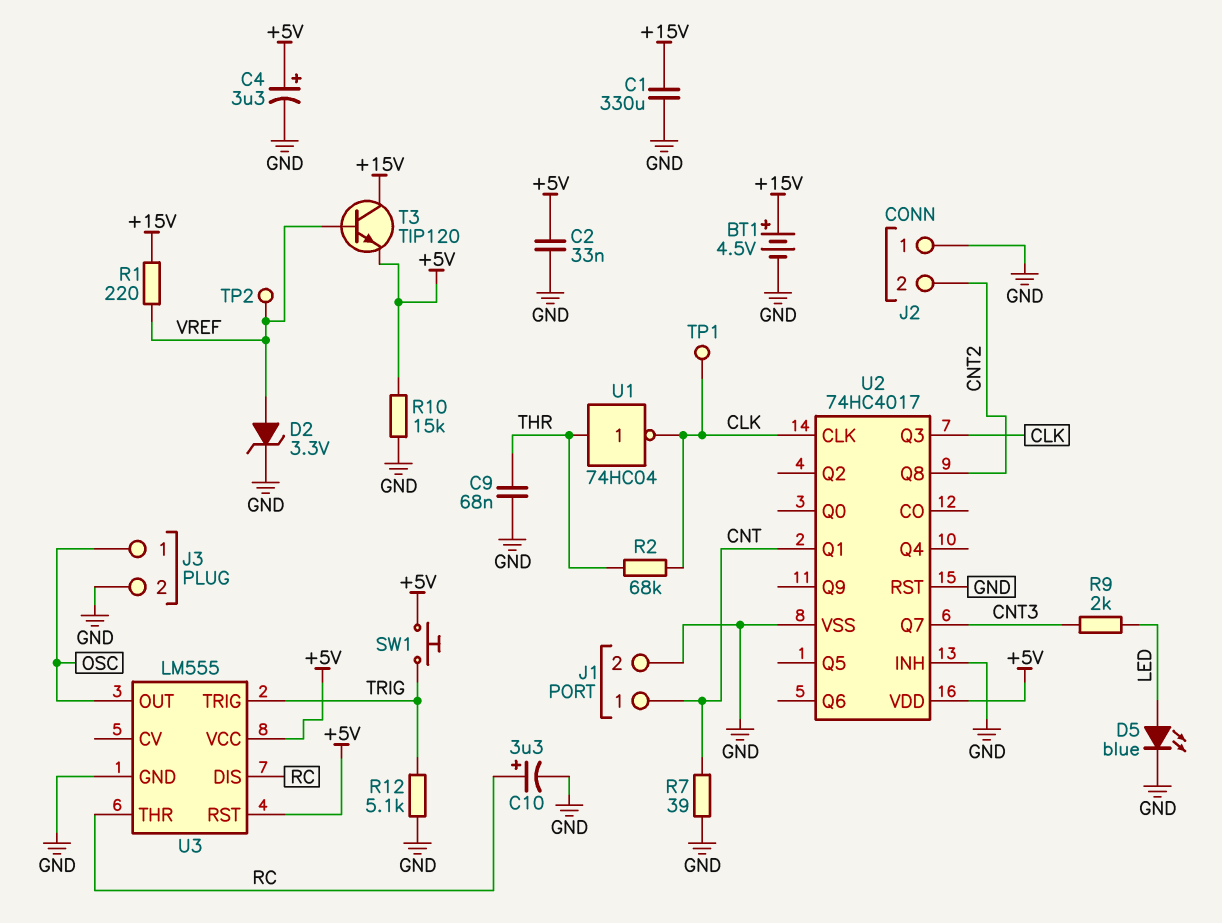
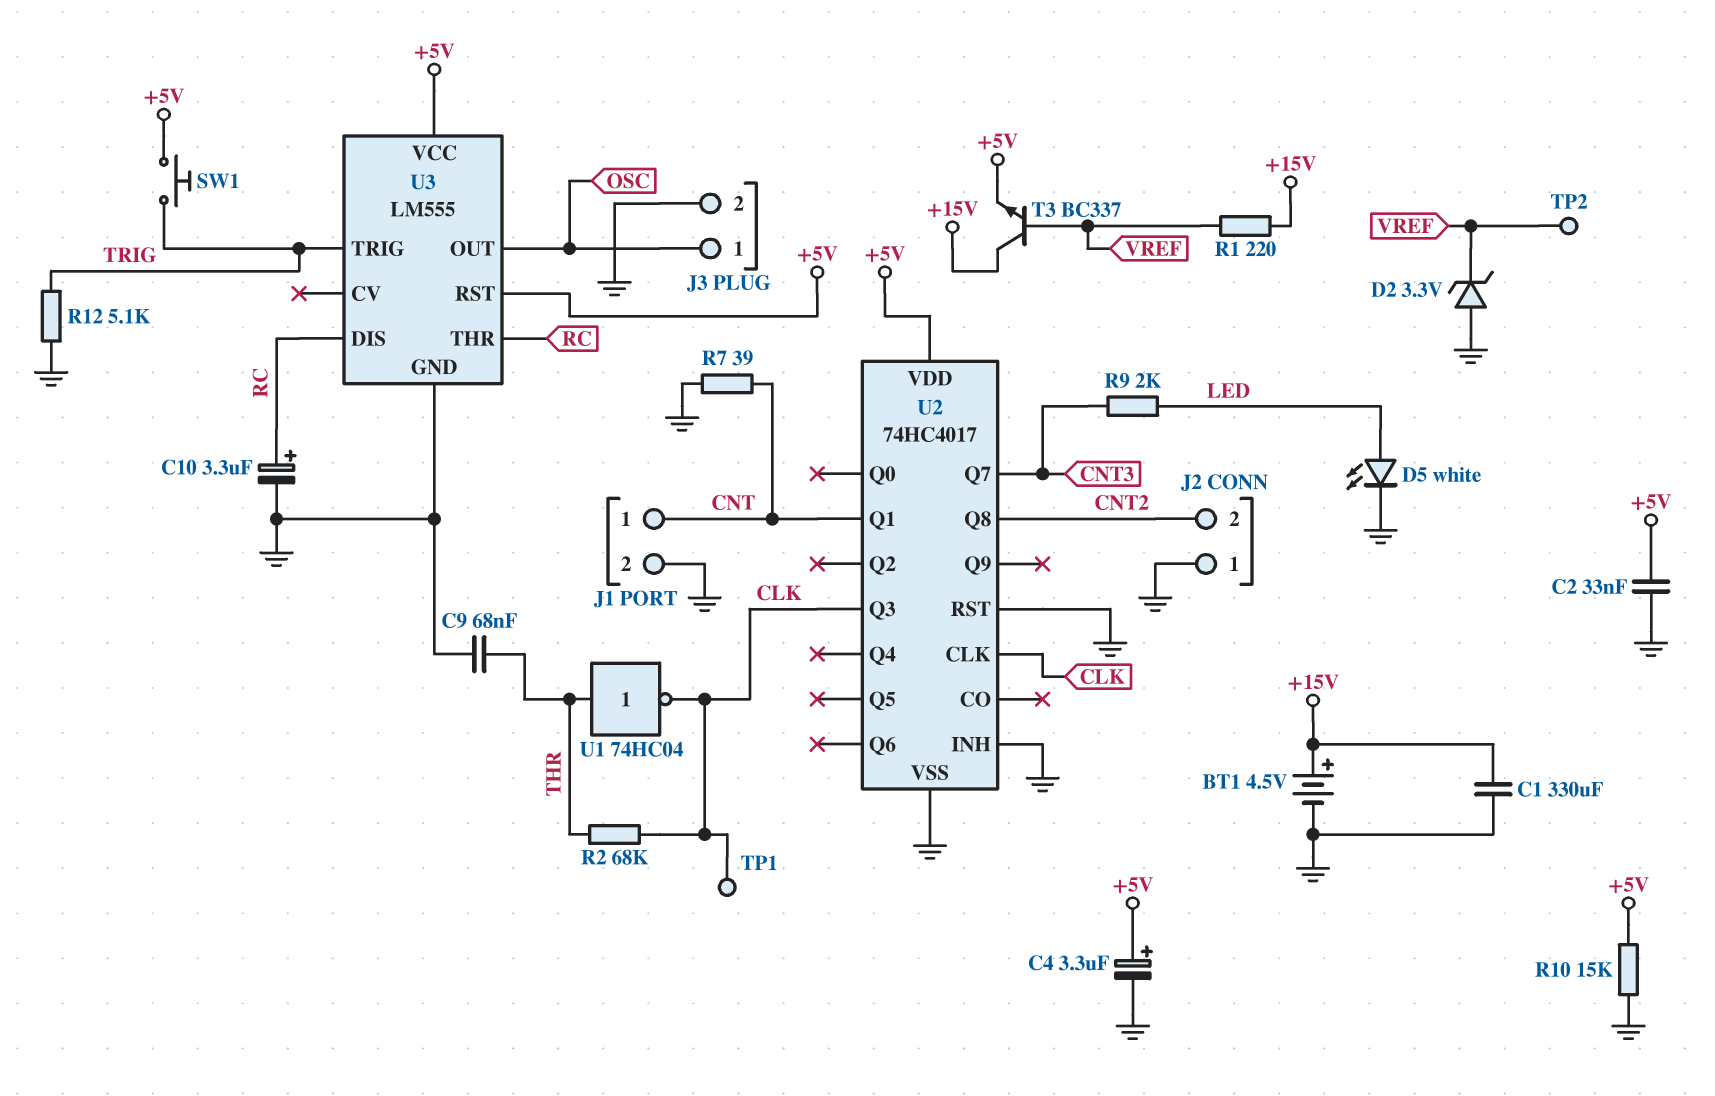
D2: zener 3.3V (A VREF, K GND) -> zener 3.3V (A GND, K VREF)
D5: LED blue (A LED, K GND) -> LED white (A LED, K GND)
T3: NPN TIP120 (B VREF, C +15V, E +5V) -> NPN BC337 (B VREF, C +15V, E +5V)

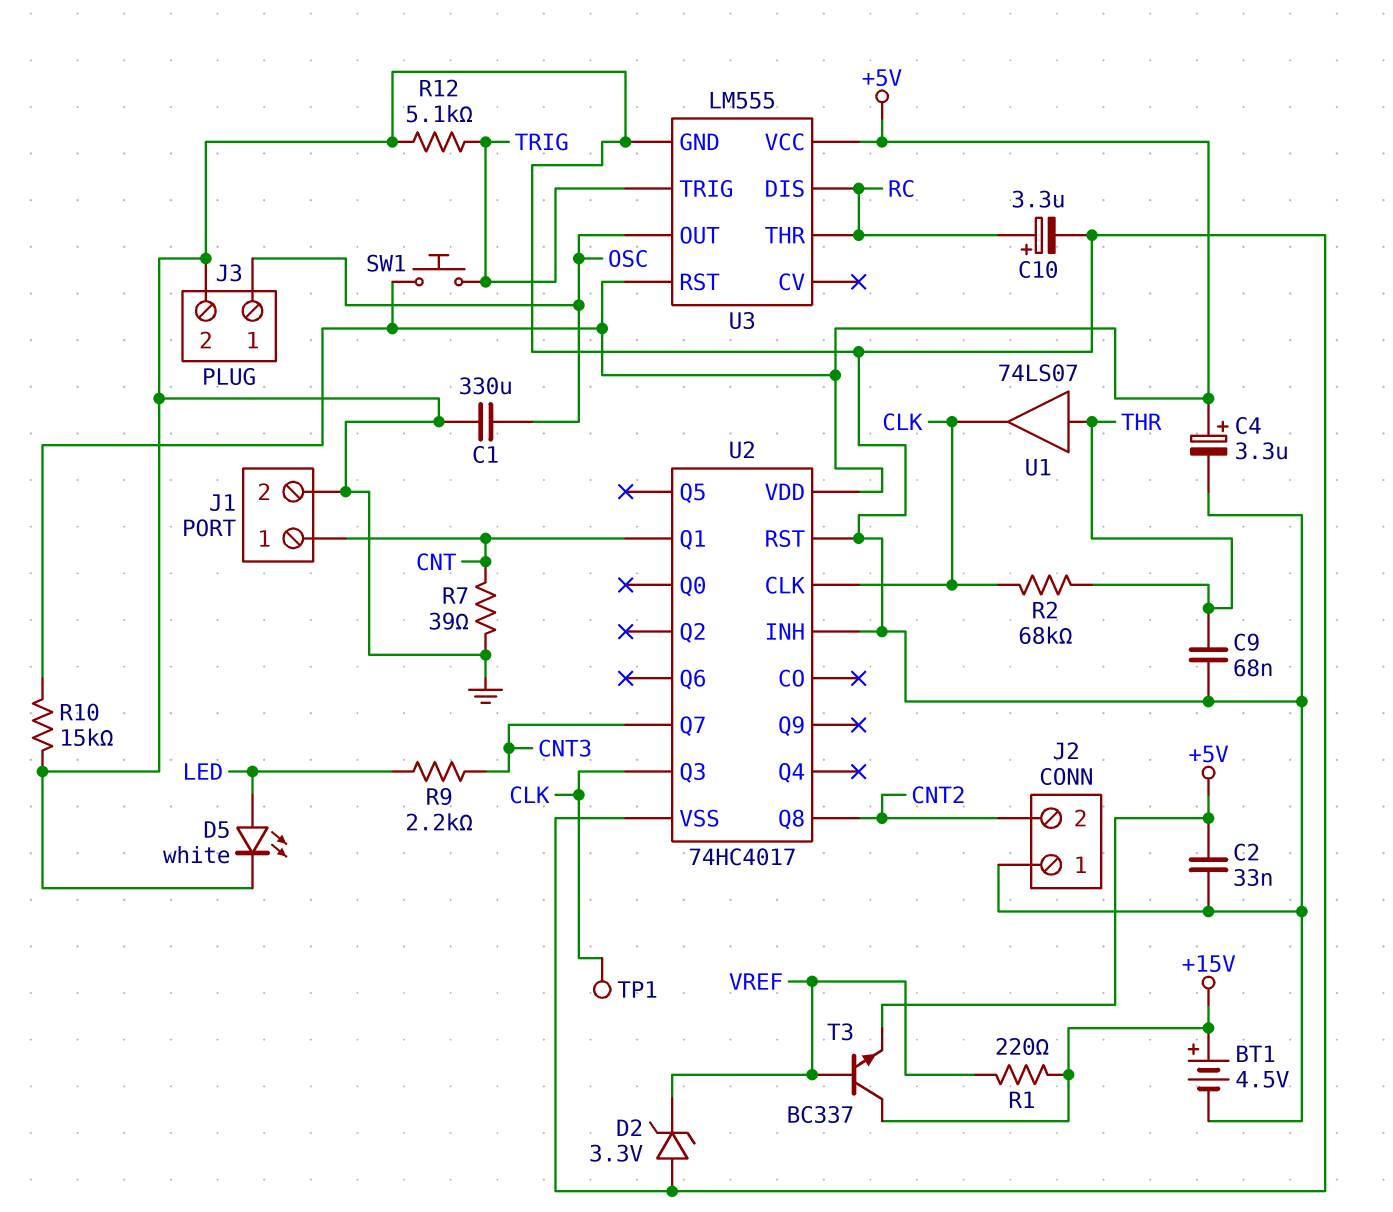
C1: 330uF (+15V, GND) -> 330uF (GND, OSC)
R9: 2k (CNT3, LED) -> 2.2k (CNT3, LED)
TP2: test point (VREF) -> none
U1: NOT 74HC04 (in THR, out CLK) -> buffer 74LS07 (in THR, out CLK)

